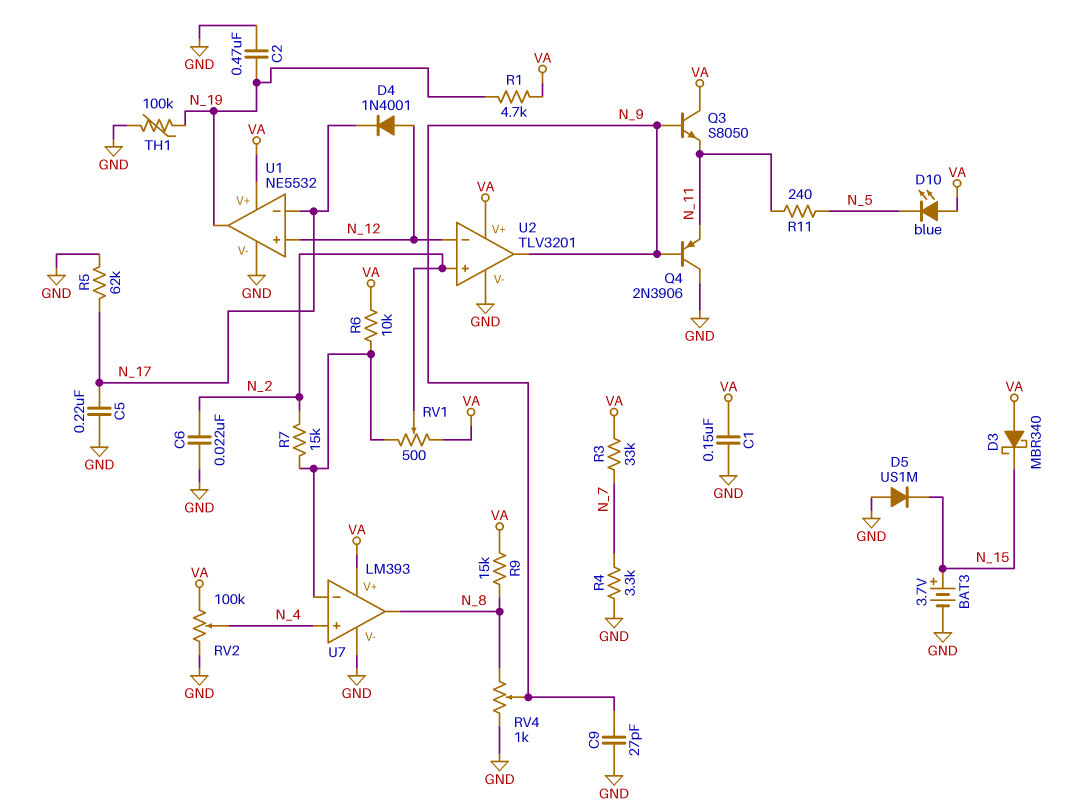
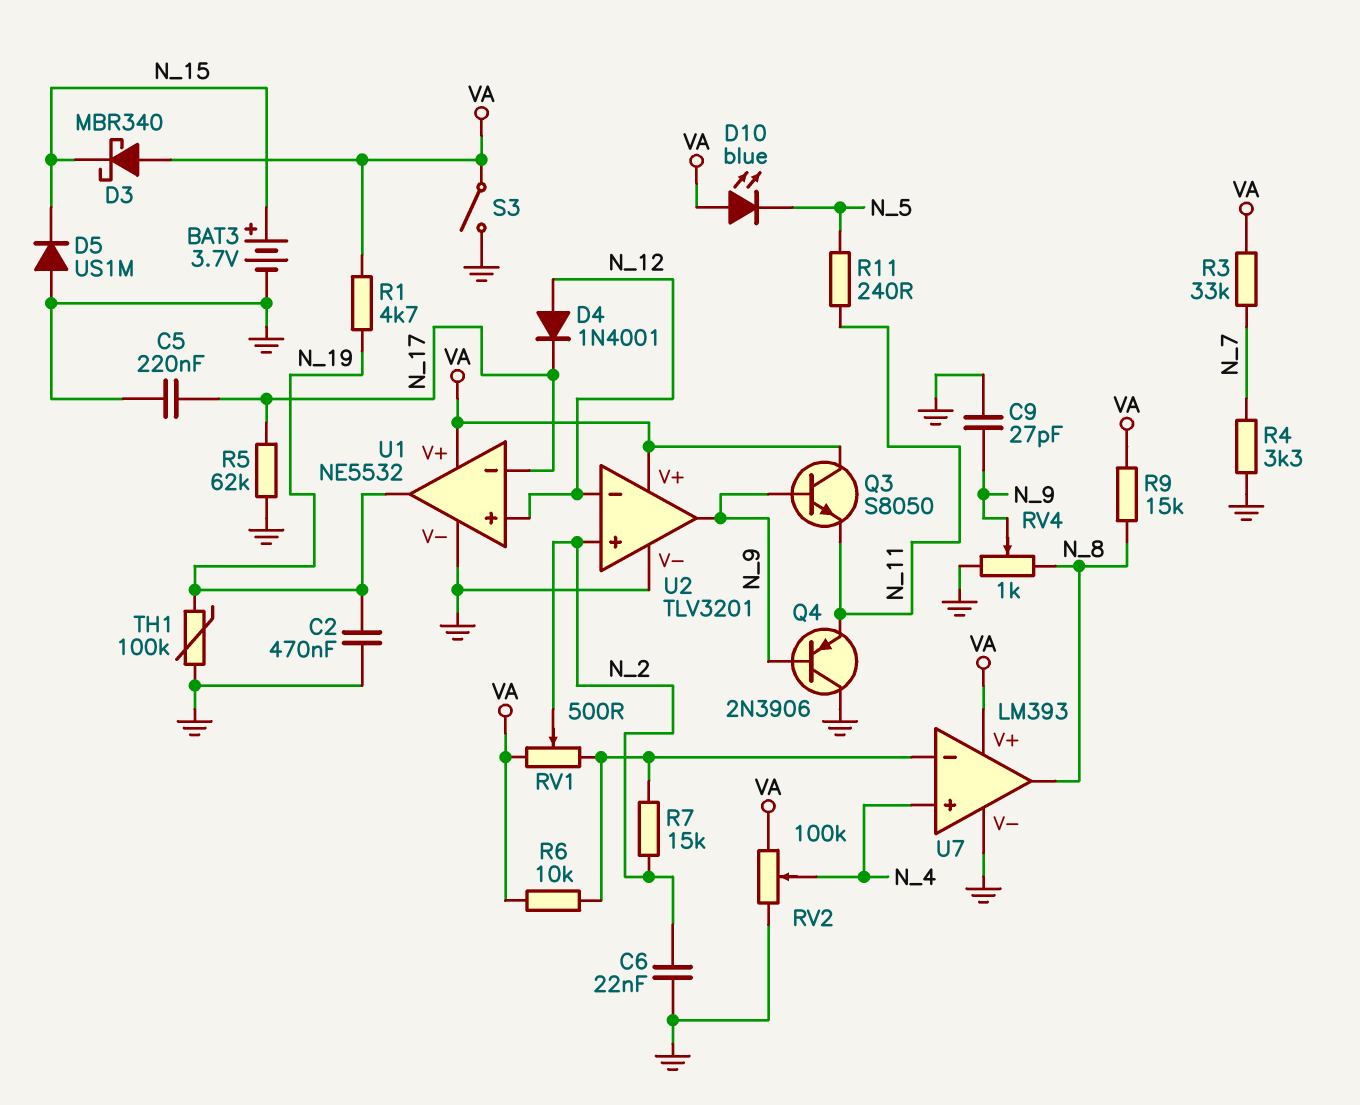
C1: 150nF (GND, VA) -> none
S3: none -> switch (GND, VA)

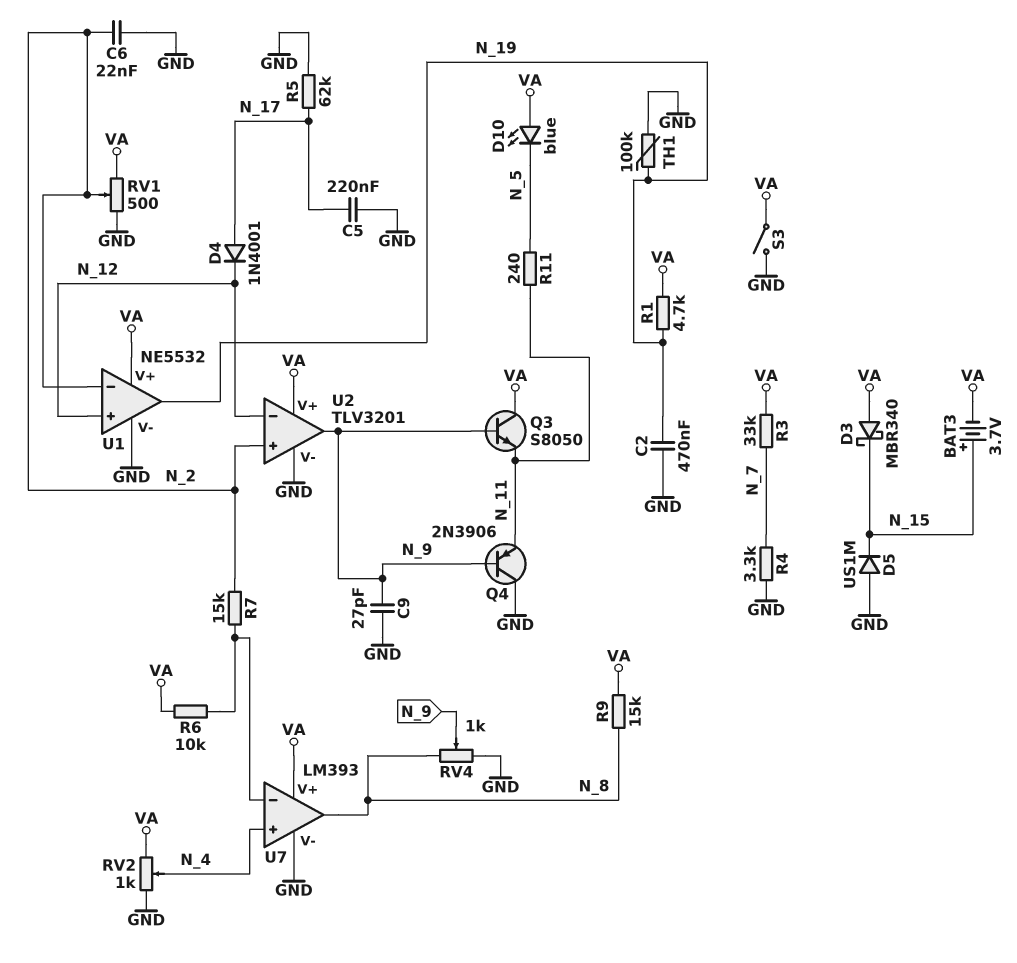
BAT3: 3.7V (plus N_15, minus GND) -> 3.7V (plus N_15, minus VA)
D4: diode 1N4001 (A N_12, K N_17) -> diode 1N4001 (A N_17, K N_12)
RV1: 500 (U7/in-, VA, wiper N_2) -> 500 (GND, VA, wiper N_2)
RV2: 100k (GND, VA, wiper N_4) -> 1k (GND, VA, wiper N_4)
U1 pin in-: N_17 -> N_2

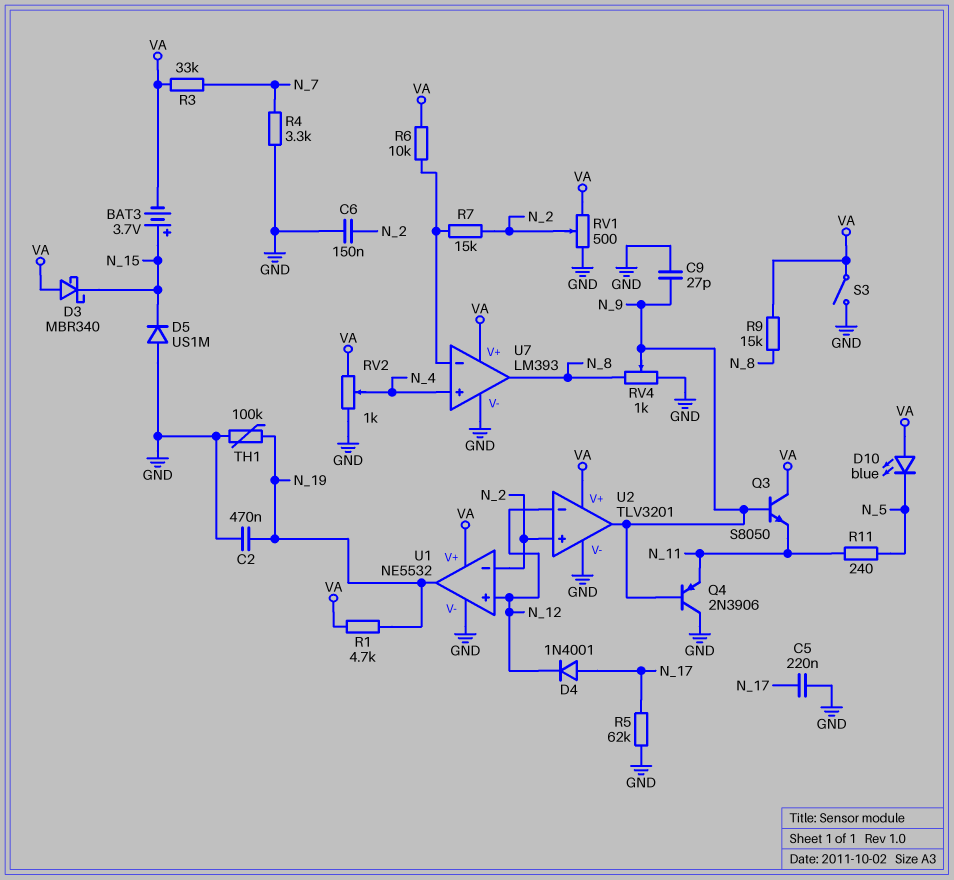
C6: 22nF (GND, N_2) -> 150nF (GND, N_2)

